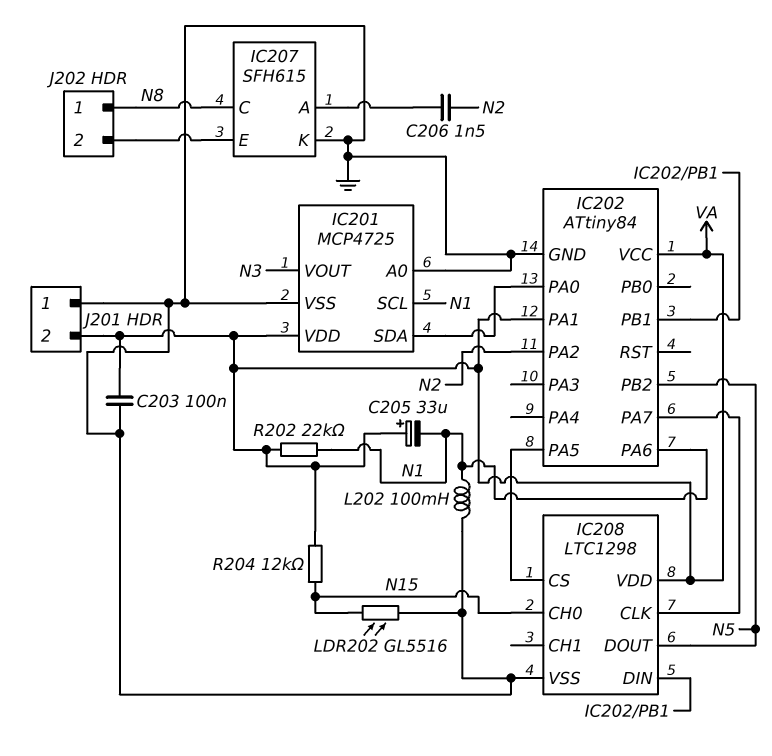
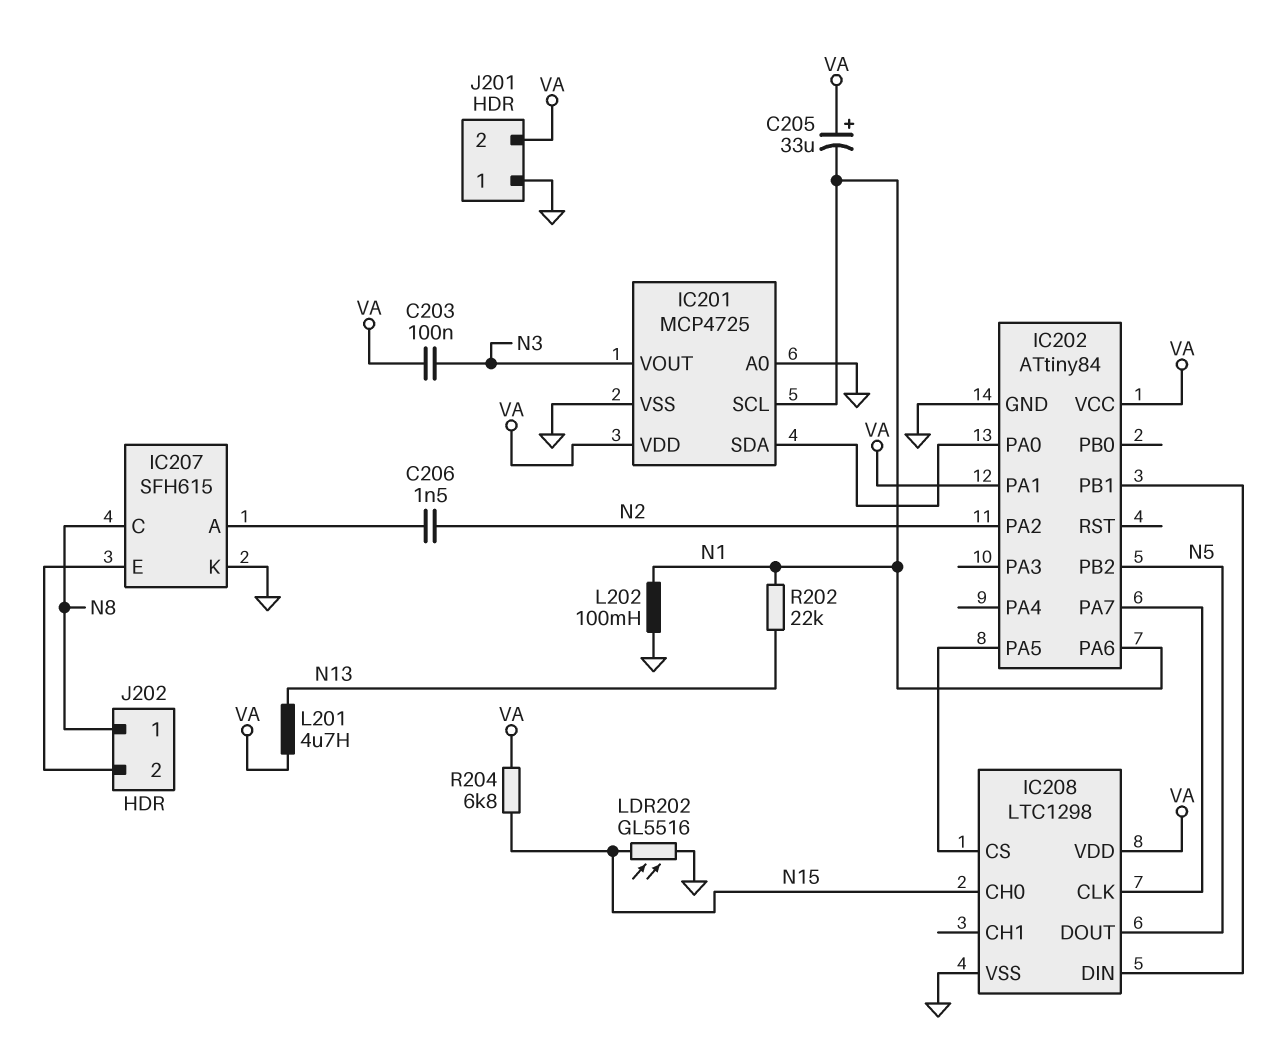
C203: 100nF (GND, VA) -> 100nF (N3, VA)
L201: none -> 4.7uH (N13, VA)
R202: 22k (N1, VA) -> 22k (N1, N13)
R204: 12k (N15, VA) -> 6.8k (N15, VA)

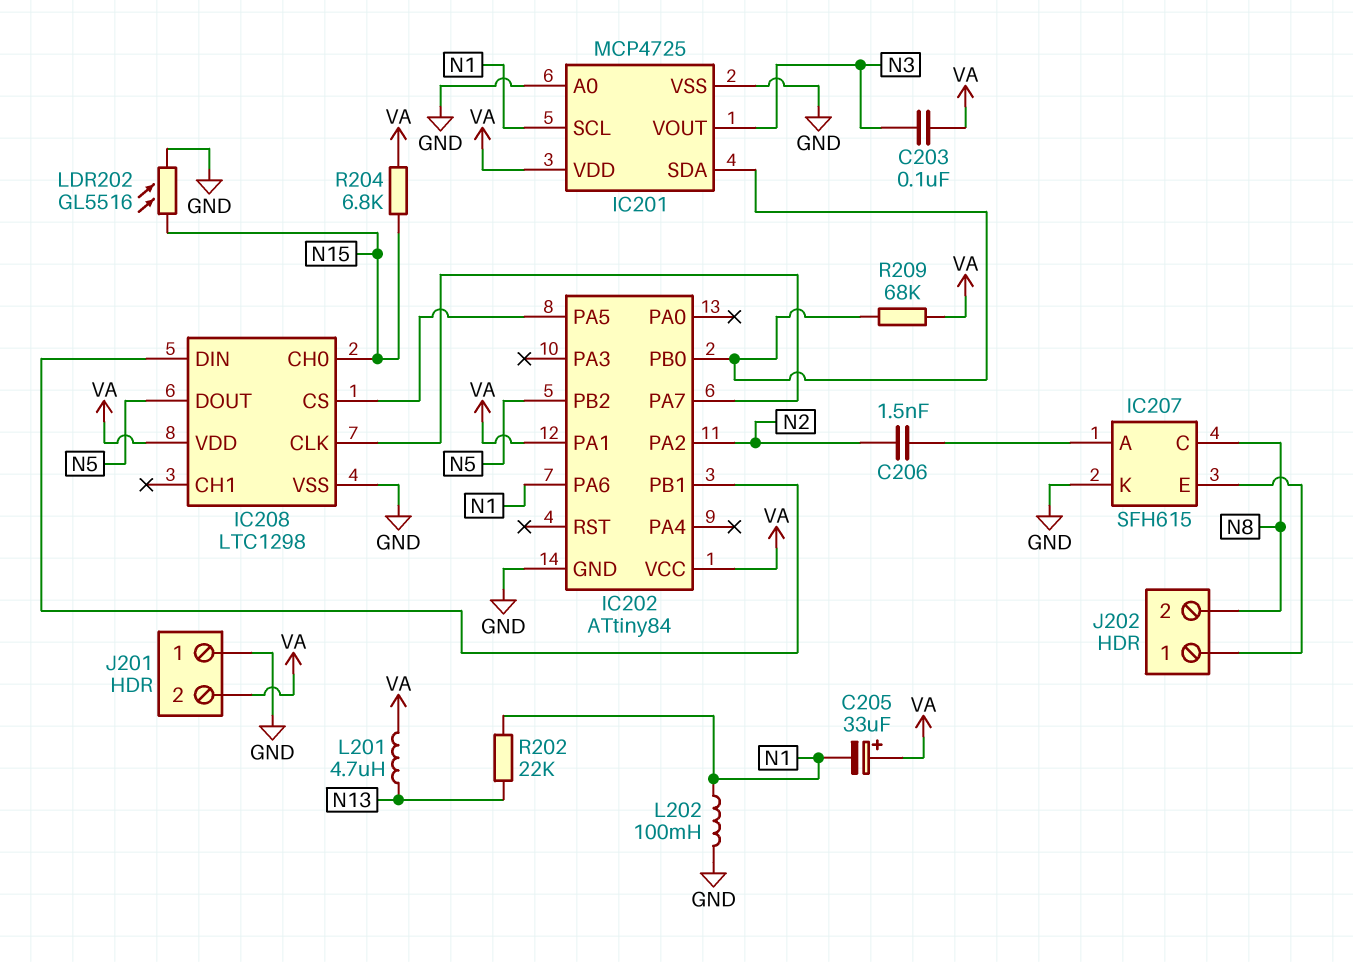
IC202 pin PA0: IC201/SDA -> none
IC202 pin PB0: none -> IC201/SDA
J202 pin 1: N8 -> IC207/E
J202 pin 2: IC207/E -> N8
R209: none -> 68k (IC201/SDA, VA)

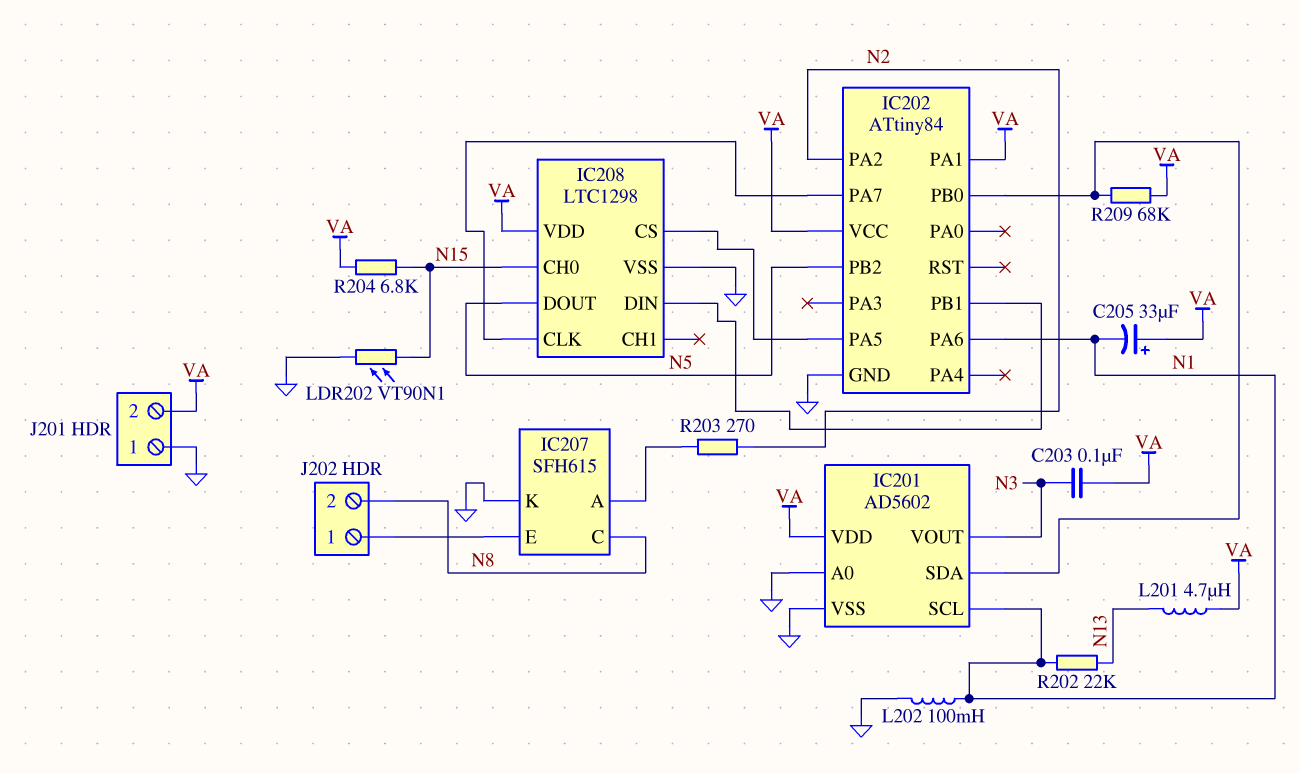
C206: 1.5nF (IC207/A, N2) -> none
IC201: MCP4725 -> AD5602
LDR202: GL5516 (GND, N15) -> VT90N1 (GND, N15)
R203: none -> 270 (IC207/A, N2)

